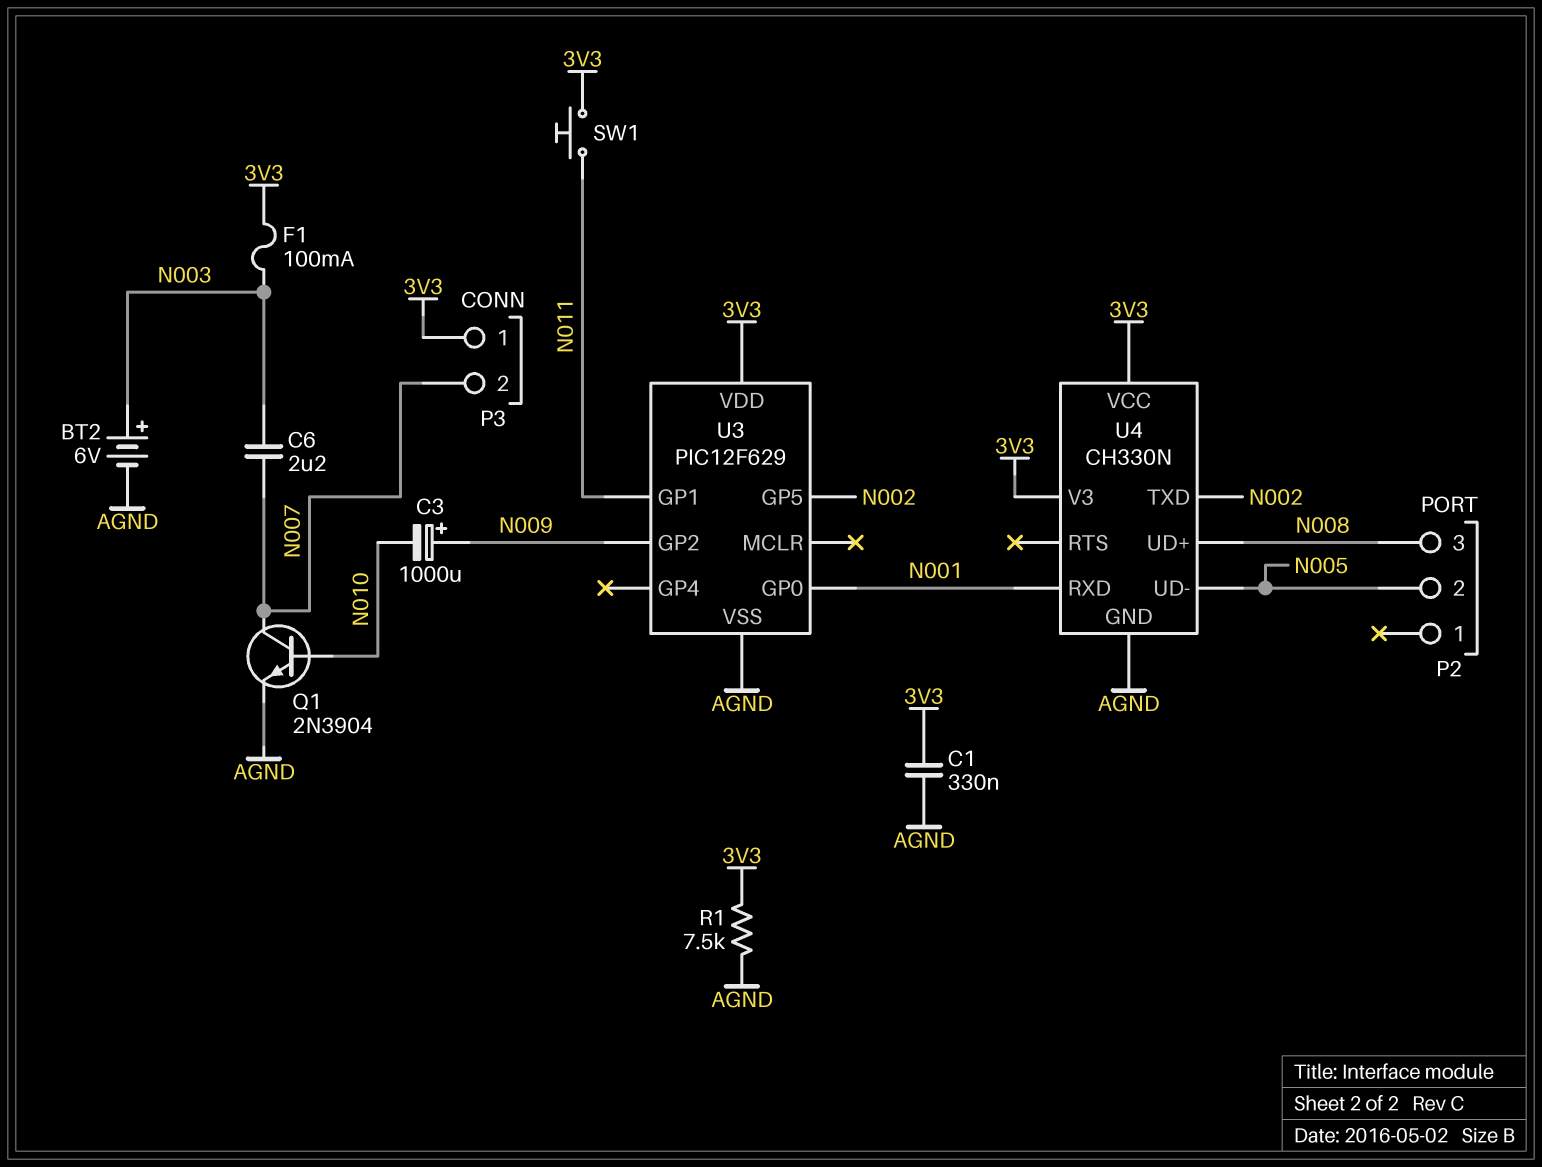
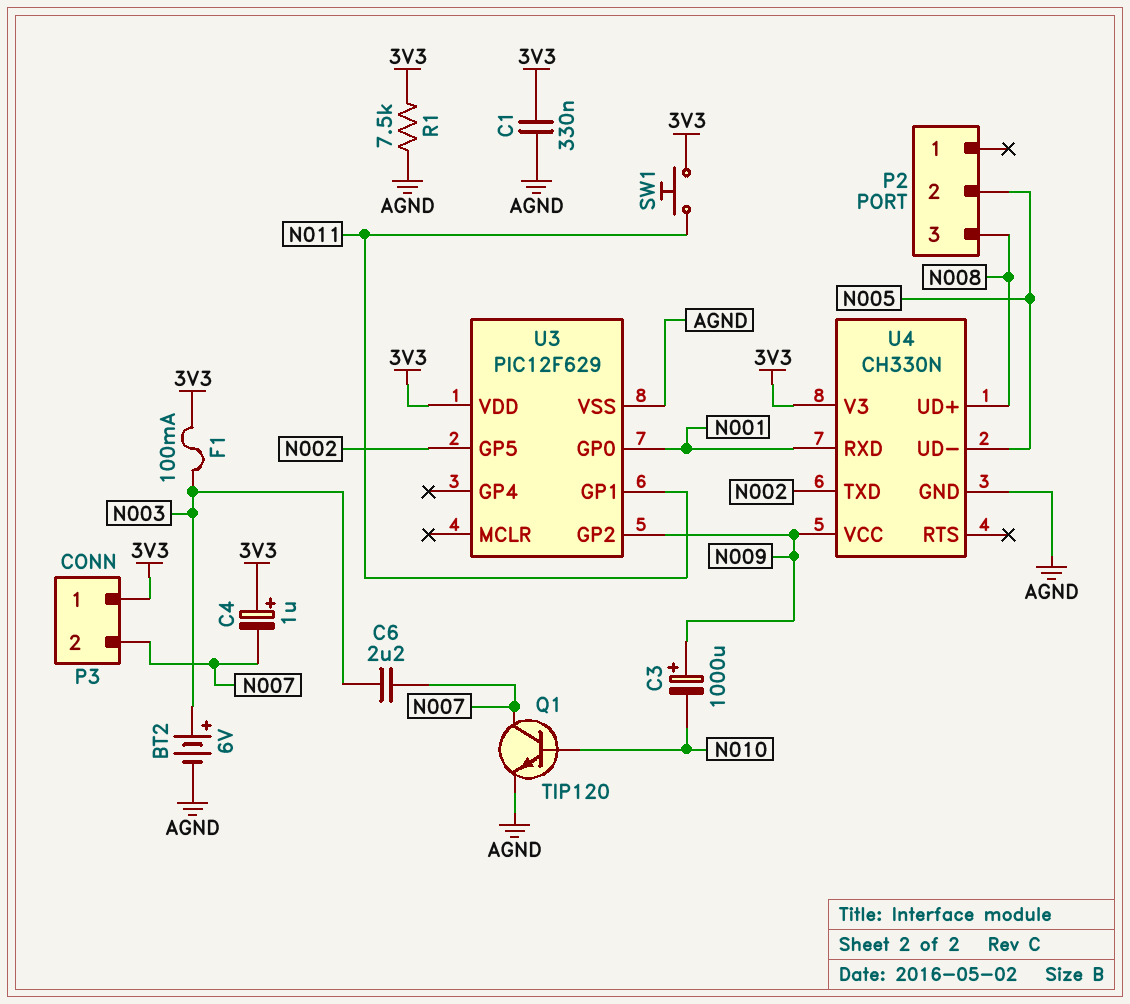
C4: none -> 1uF (plus 3V3, minus N007)
Q1: NPN 2N3904 (B N010, C N007, E AGND) -> NPN TIP120 (B N010, C N007, E AGND)
U4 pin VCC: 3V3 -> N009

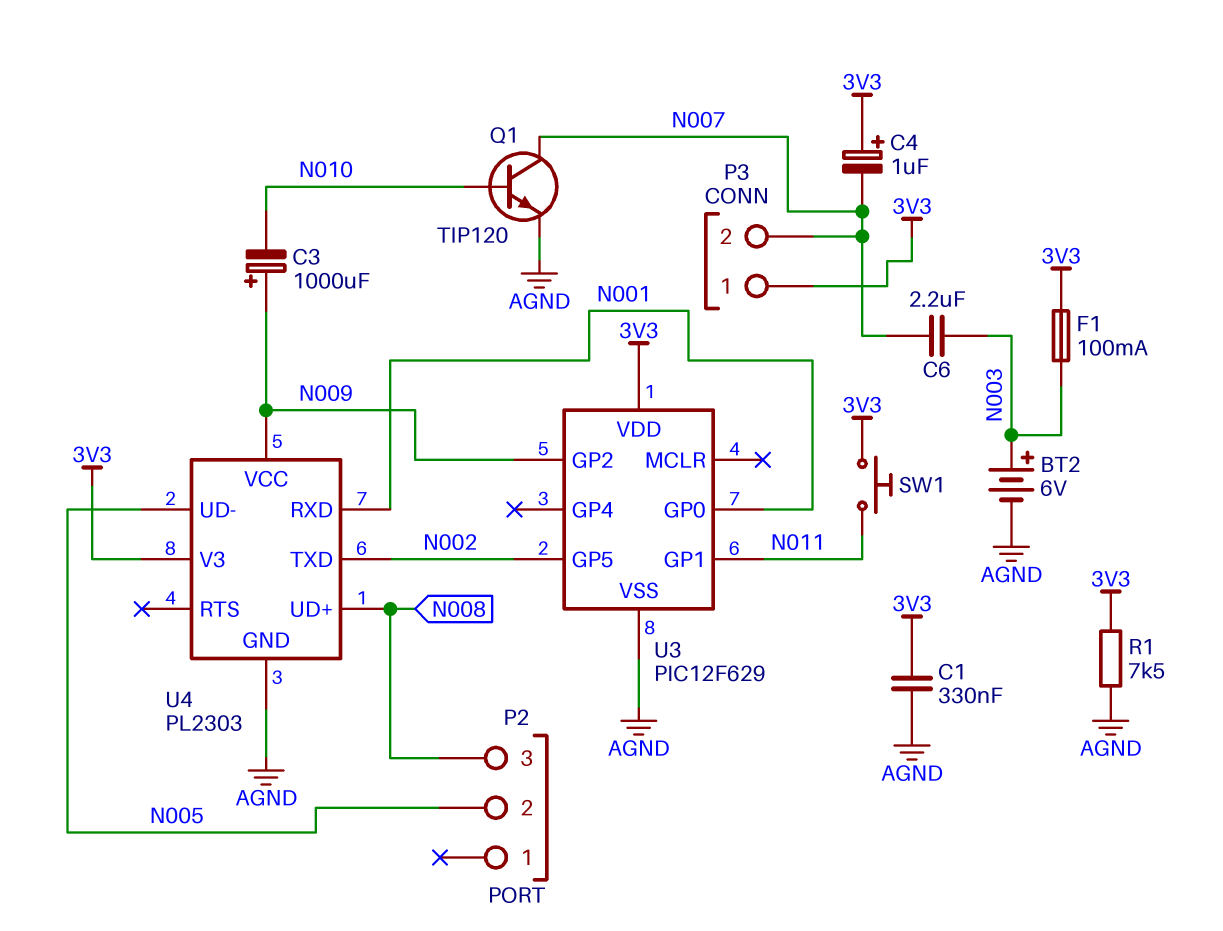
U4: CH330N -> PL2303

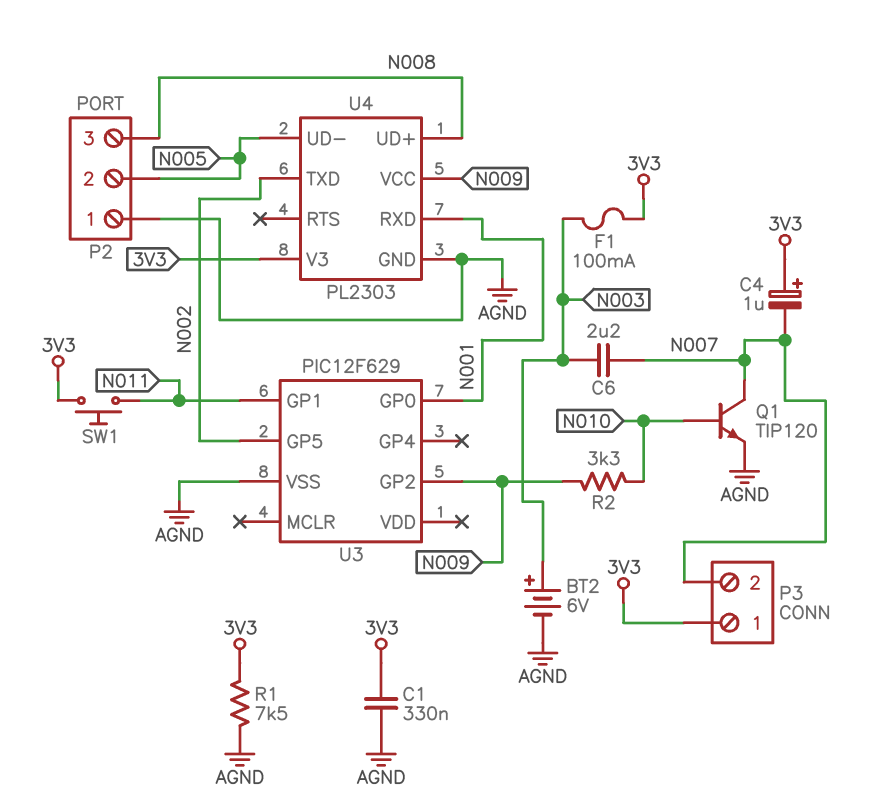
C3: 1000uF (plus N009, minus N010) -> none
P2 pin 1: none -> AGND
R2: none -> 3.3k (N009, N010)
U3 pin VDD: 3V3 -> none

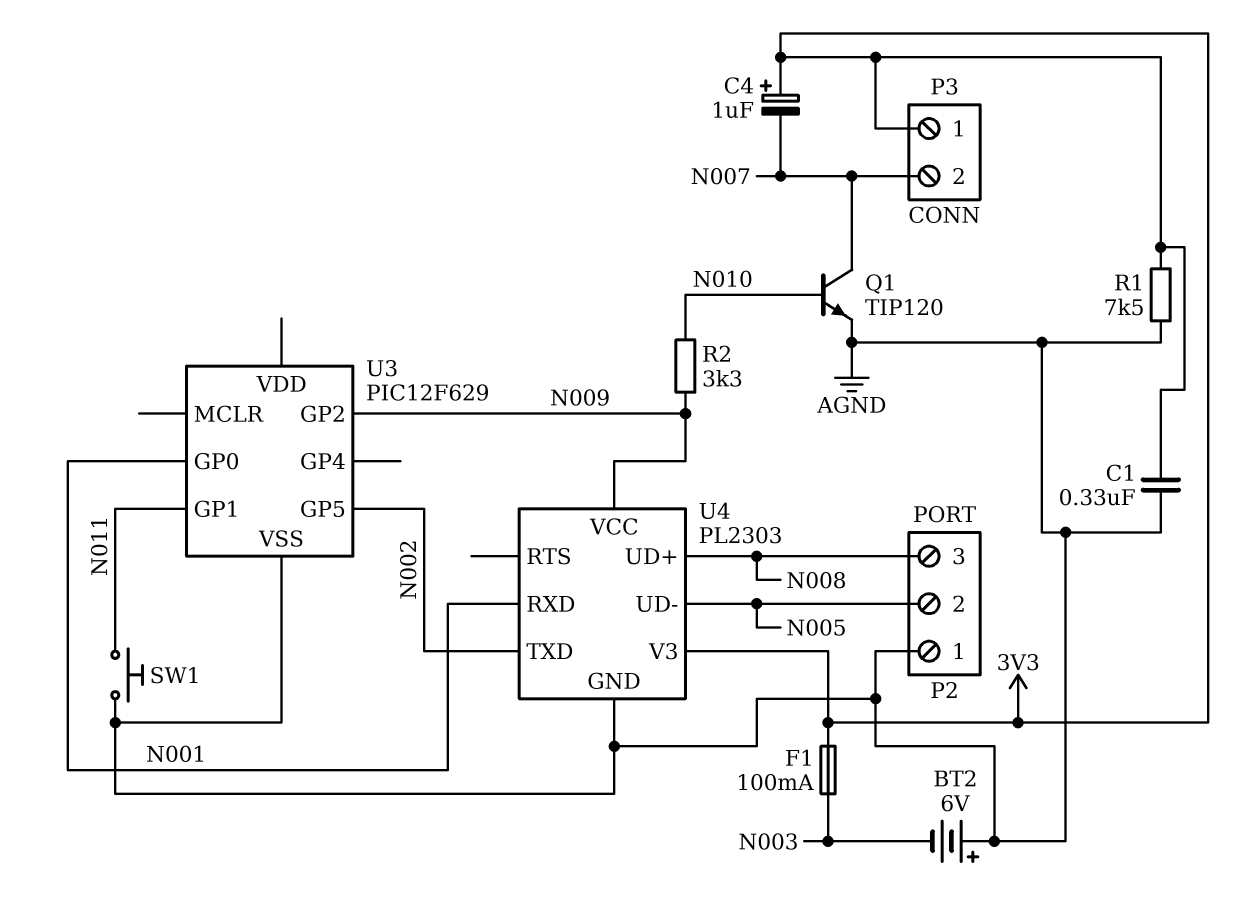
BT2: 6V (plus N003, minus AGND) -> 6V (plus AGND, minus N003)
C6: 2.2uF (N003, N007) -> none
SW1: button (3V3, N011) -> button (AGND, N011)

